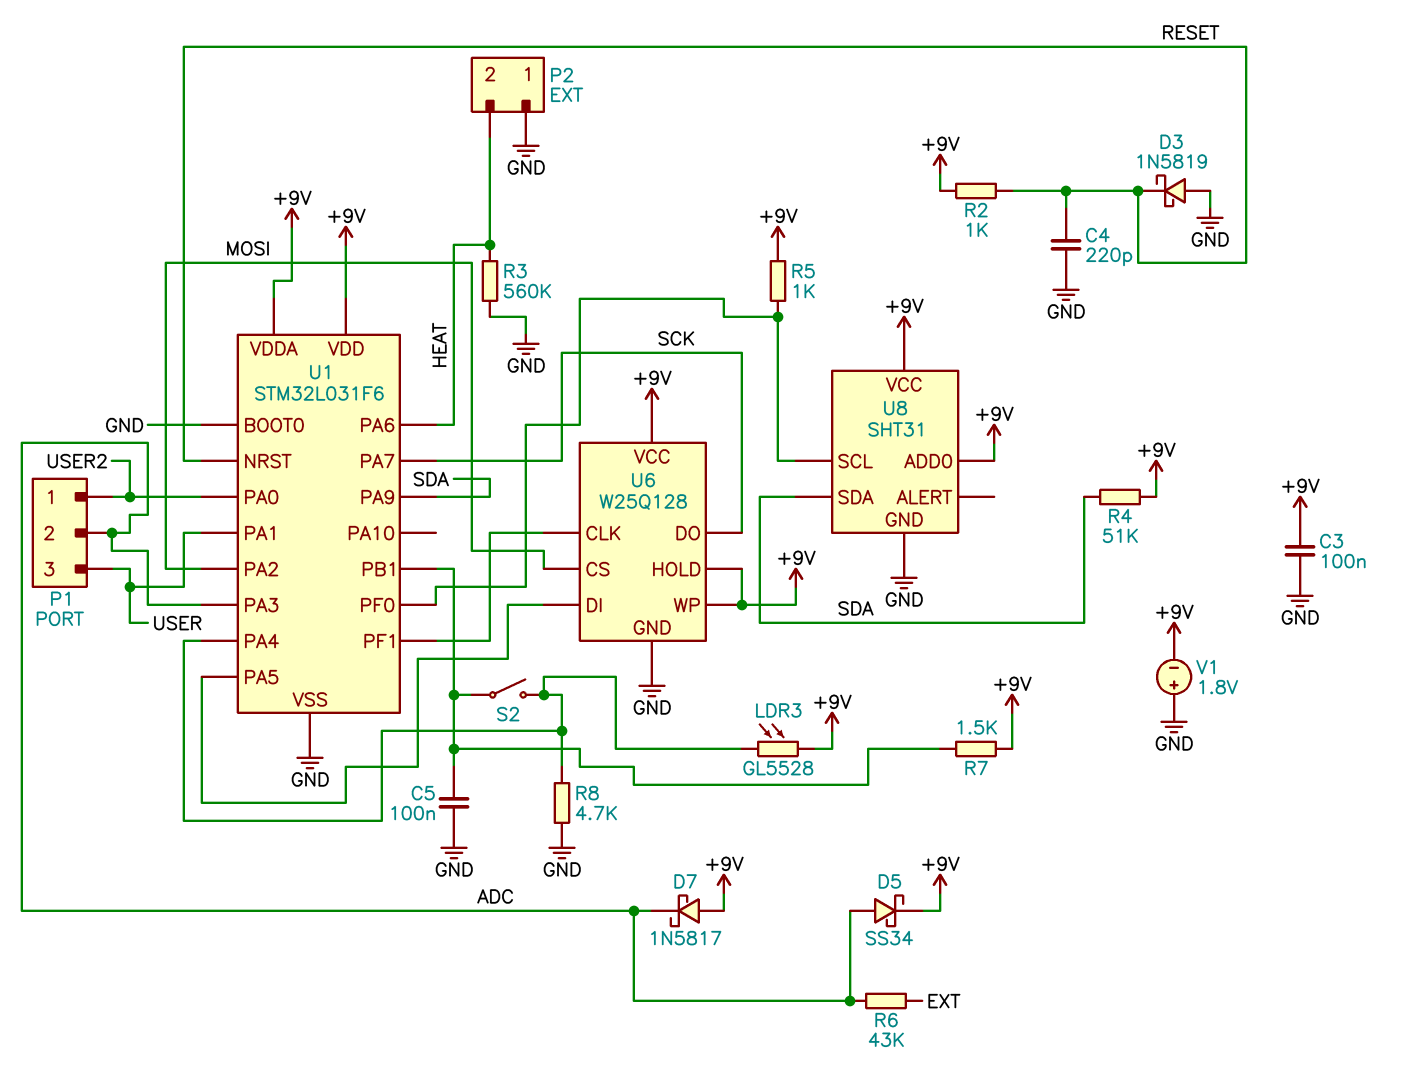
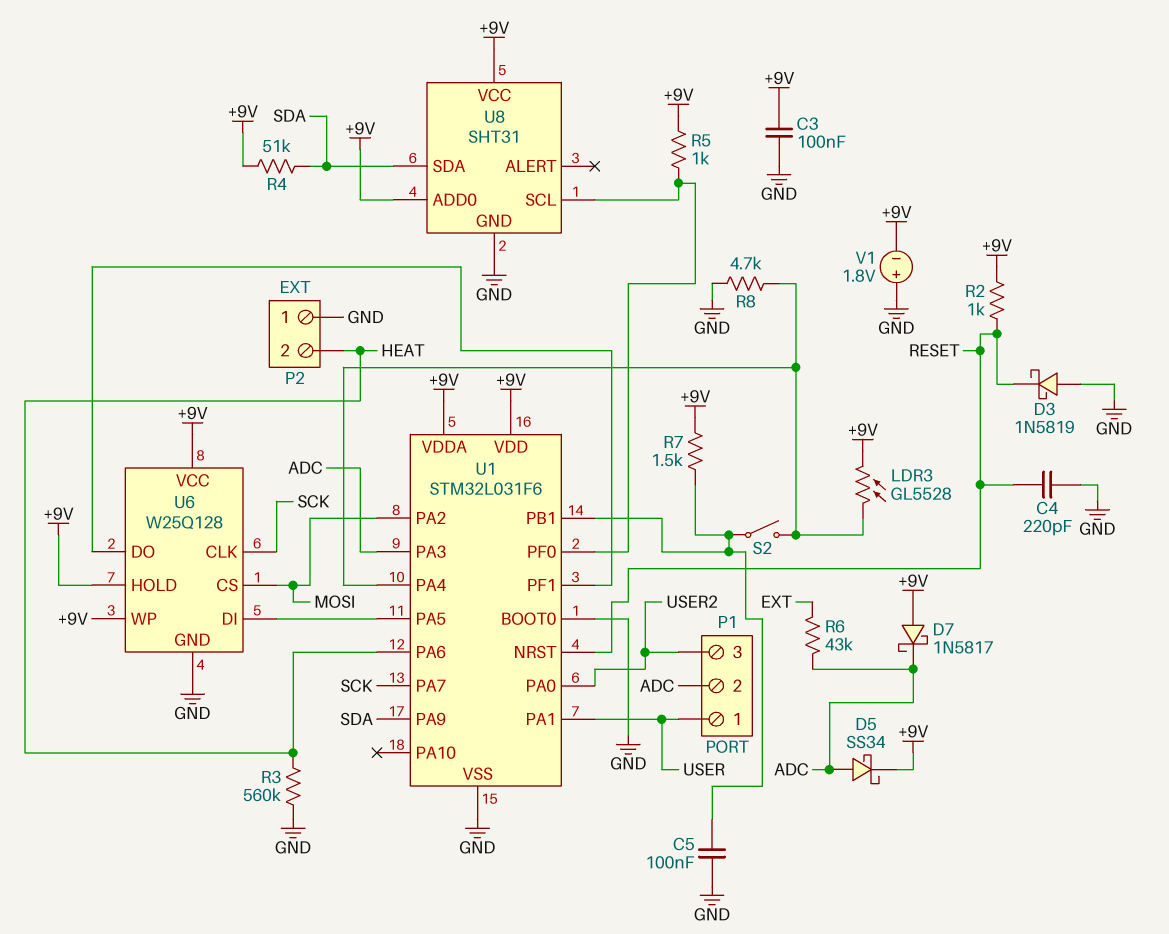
P1 pin 1: USER2 -> USER
P1 pin 3: USER -> USER2
U6 pin CLK: U1/PF1 -> SCK
U6 pin DO: SCK -> U1/PF1

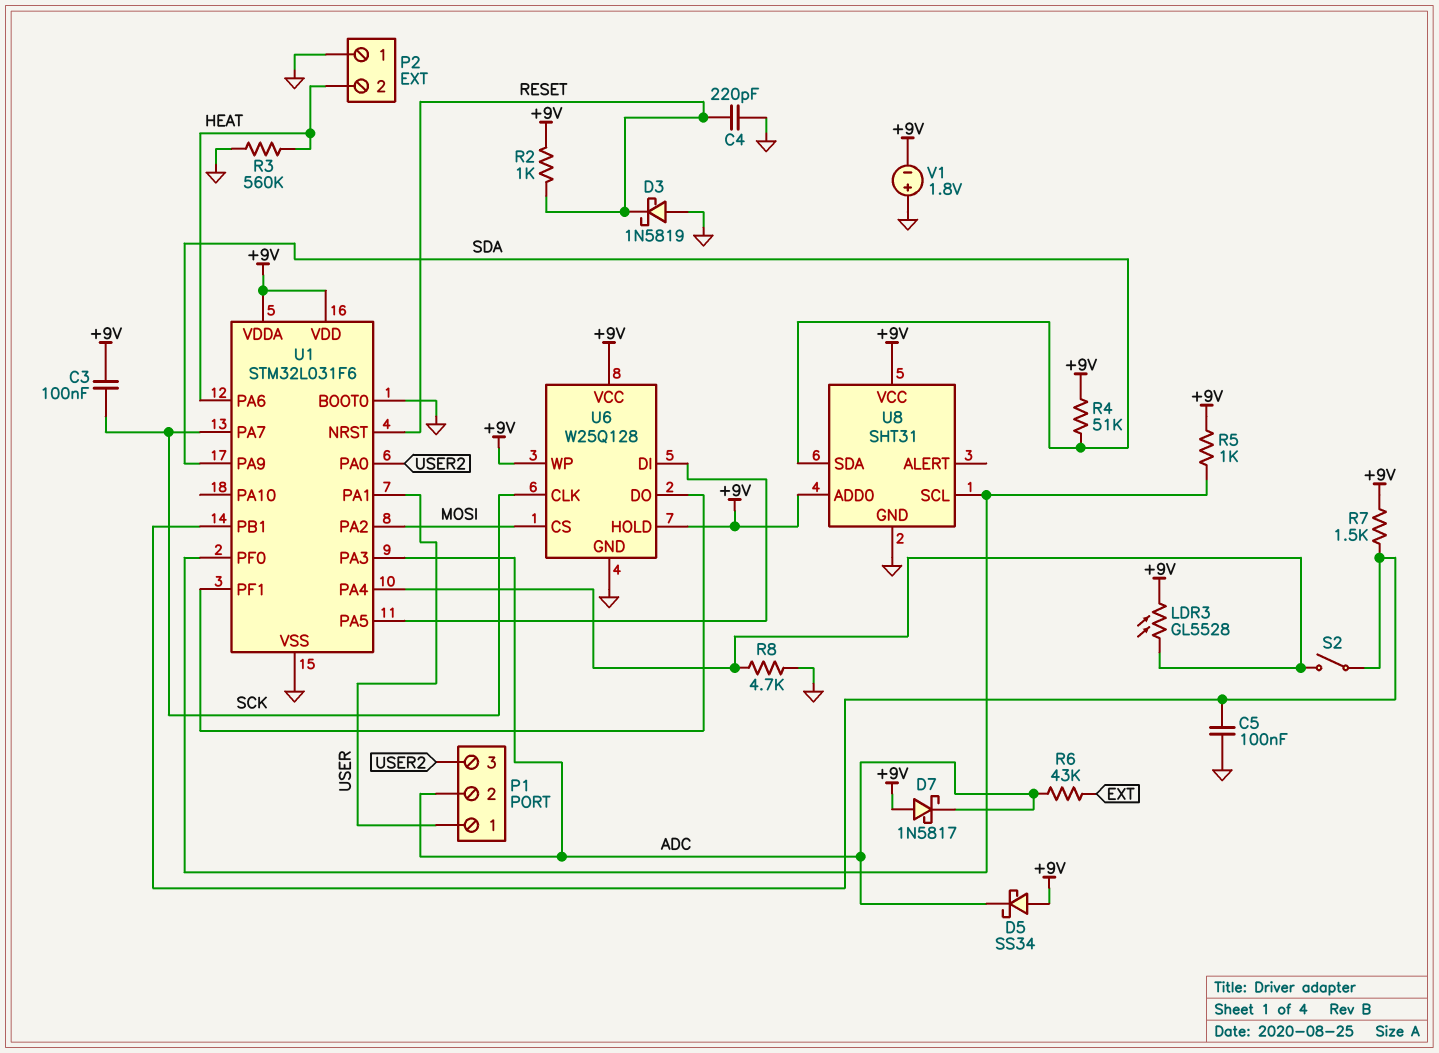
C3: 100nF (+9V, GND) -> 100nF (+9V, SCK)
D5: schottky SS34 (A ADC, K +9V) -> schottky SS34 (A +9V, K ADC)

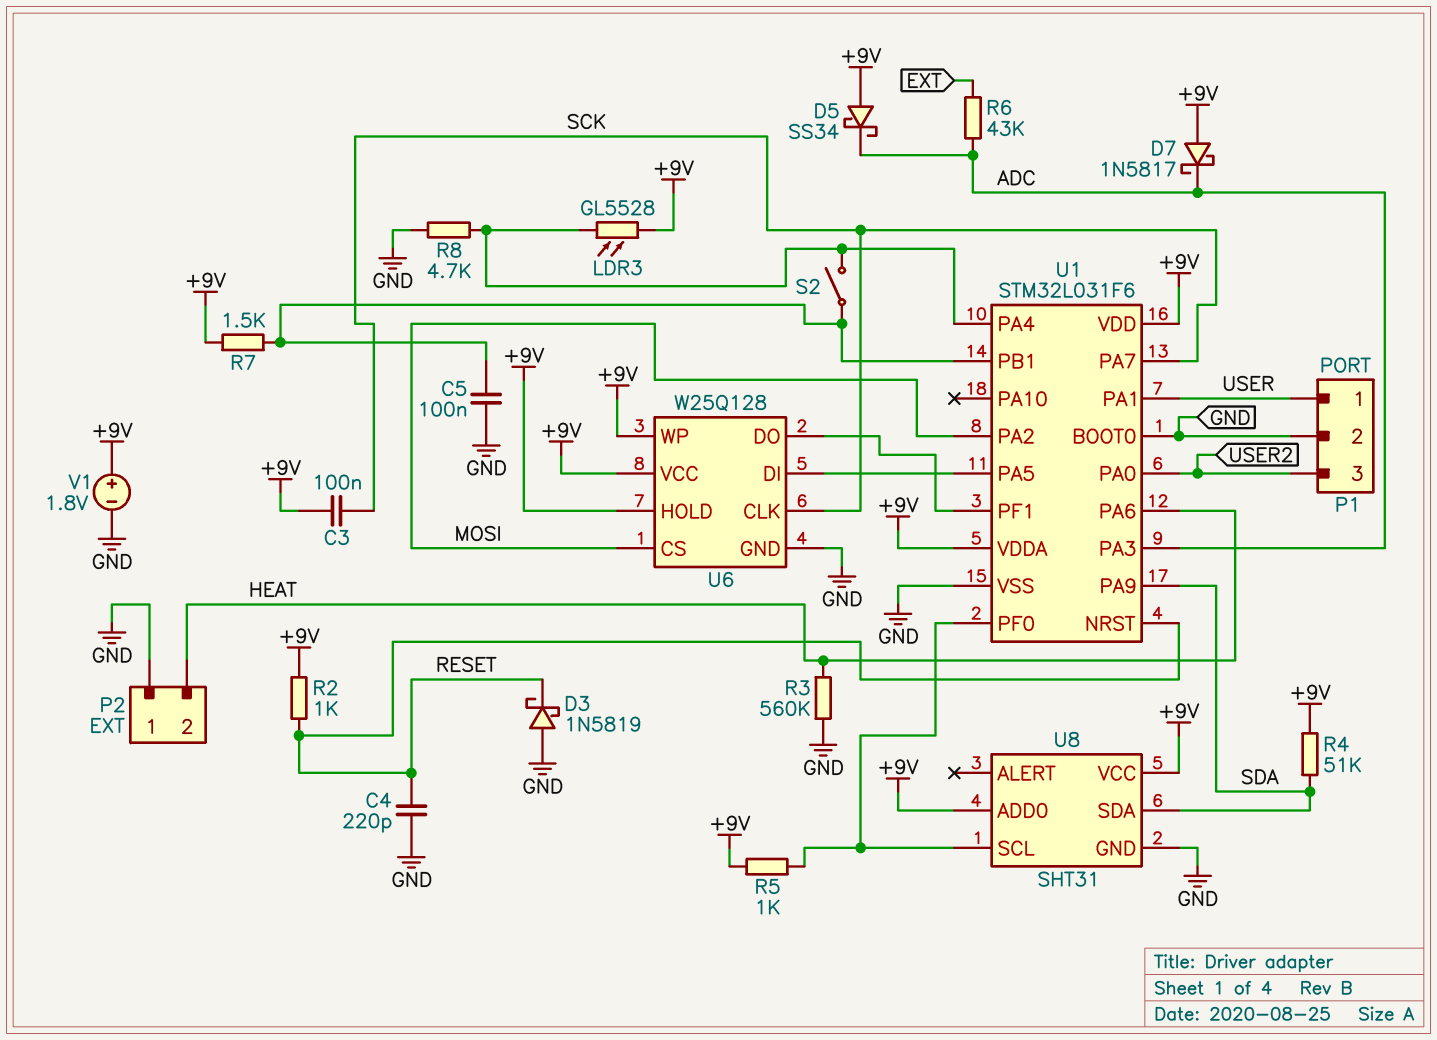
P1 pin 2: ADC -> GND
V1: 1.8V (plus GND, minus +9V) -> 1.8V (plus +9V, minus GND)

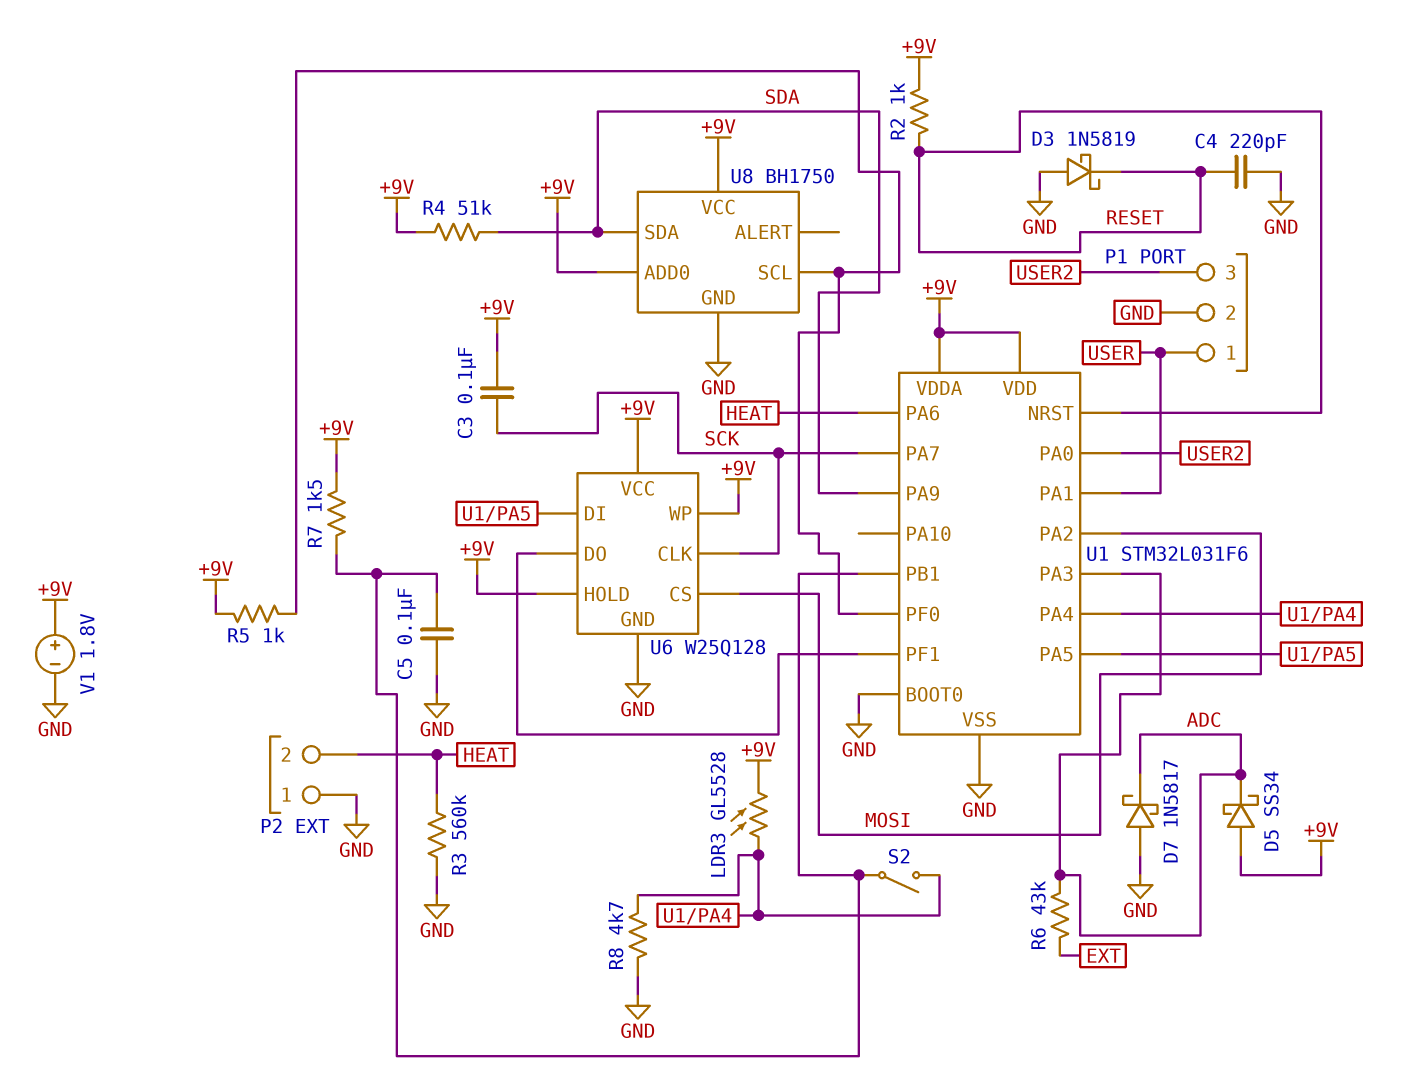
D7: schottky 1N5817 (A +9V, K ADC) -> schottky 1N5817 (A GND, K ADC)
U8: SHT31 -> BH1750

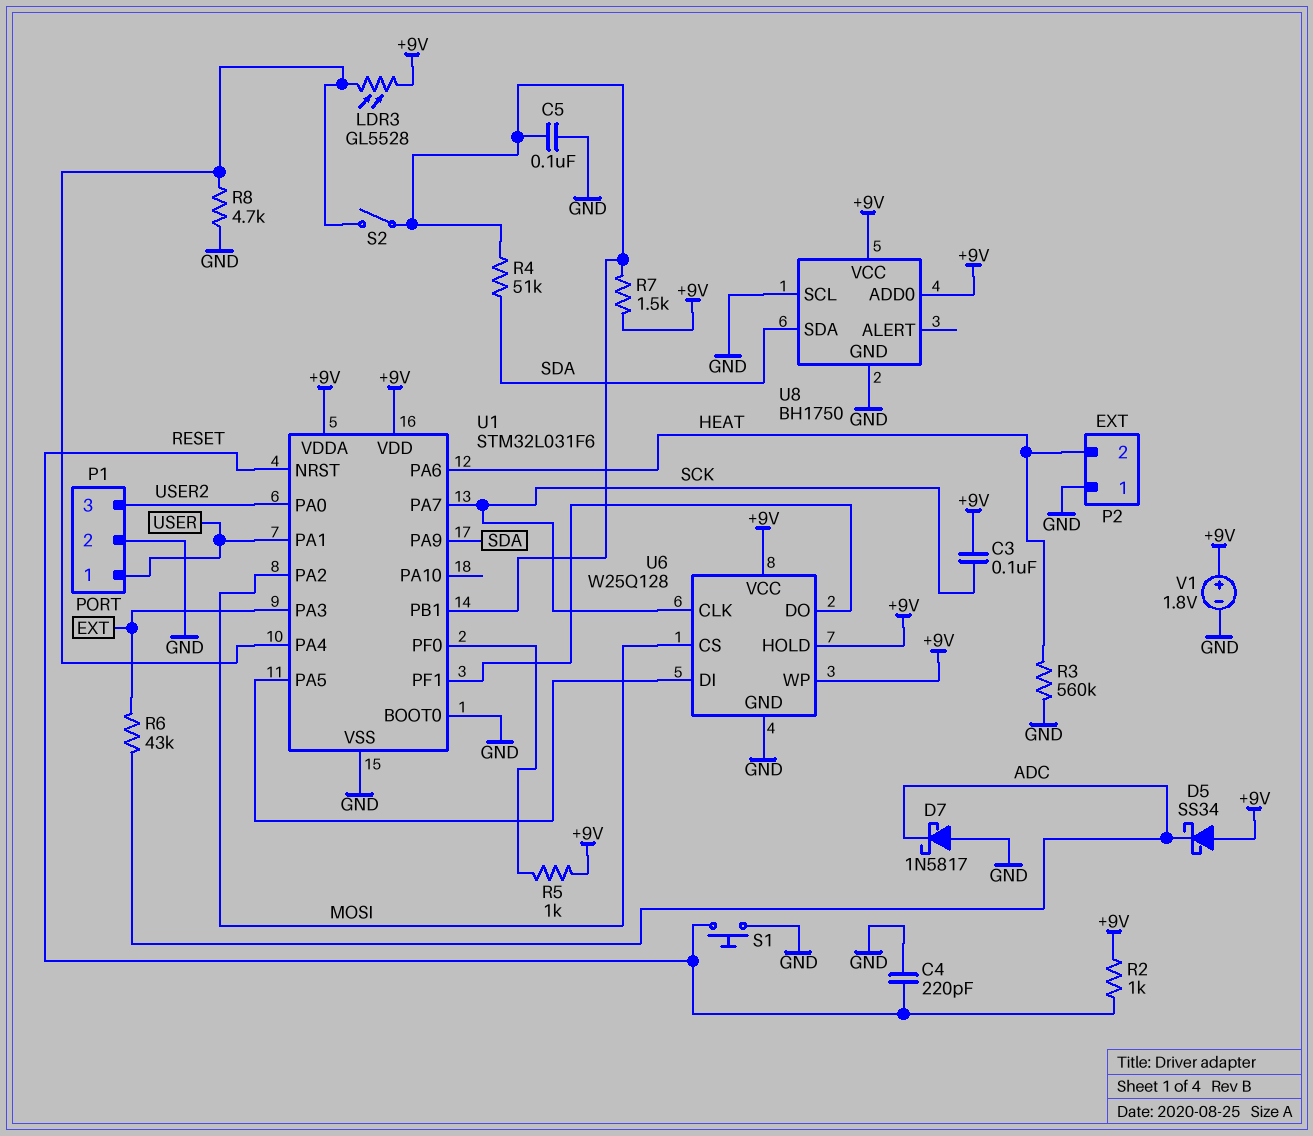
D3: schottky 1N5819 (A GND, K RESET) -> none
R4: 51k (+9V, SDA) -> 51k (SDA, U1/PB1)
S1: none -> button (GND, RESET)
U1 pin PA3: ADC -> EXT
U8 pin SCL: U1/PF0 -> GND

